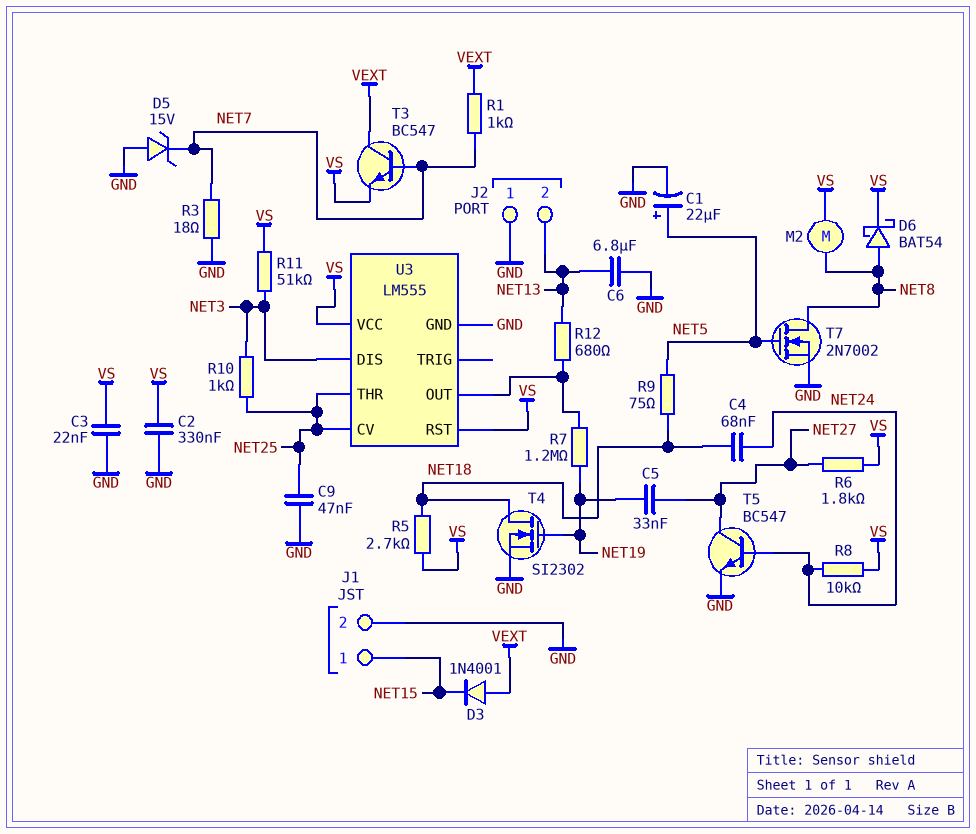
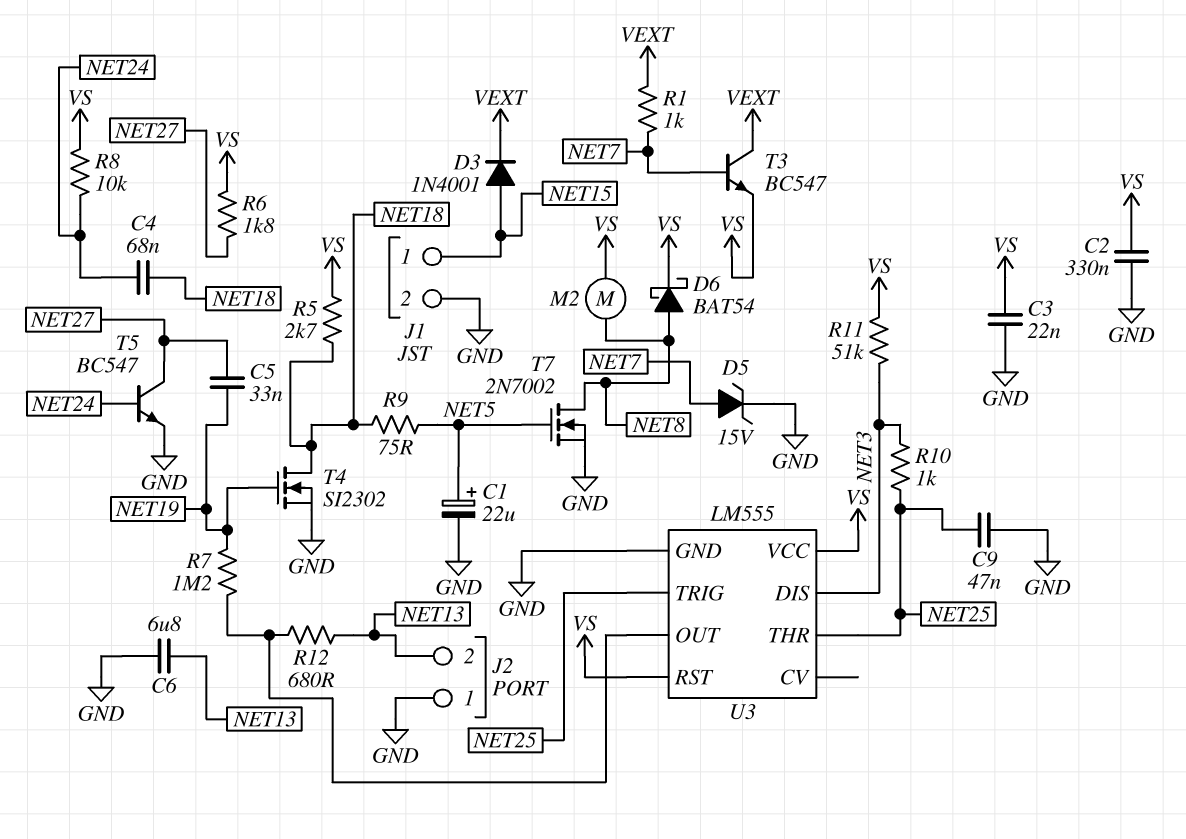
D3: diode 1N4001 (A VEXT, K NET15) -> diode 1N4001 (A NET15, K VEXT)
D5: zener 15V (A GND, K NET7) -> zener 15V (A NET7, K GND)
R3: 18 (GND, NET7) -> none
U3 pin CV: NET25 -> none
U3 pin TRIG: none -> NET25

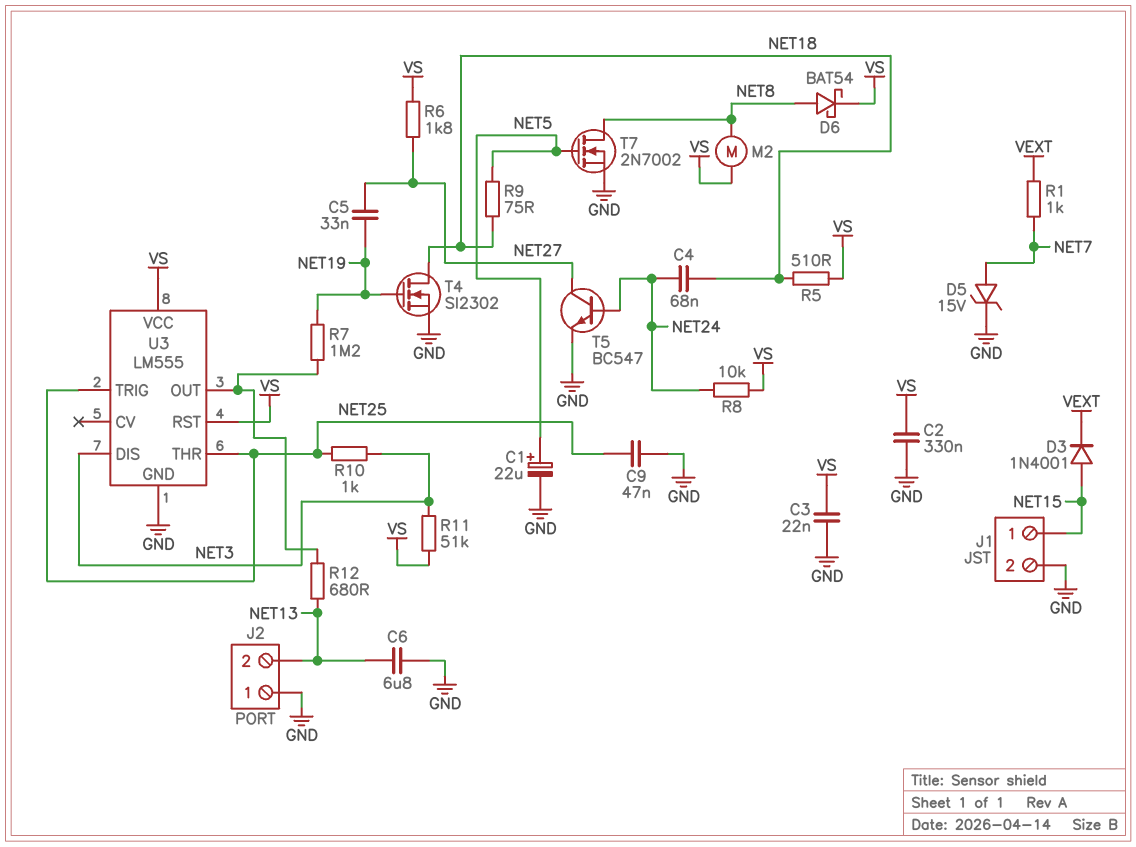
R5: 2.7k (NET18, VS) -> 510 (NET18, VS)
T3: NPN BC547 (B NET7, C VEXT, E VS) -> none

